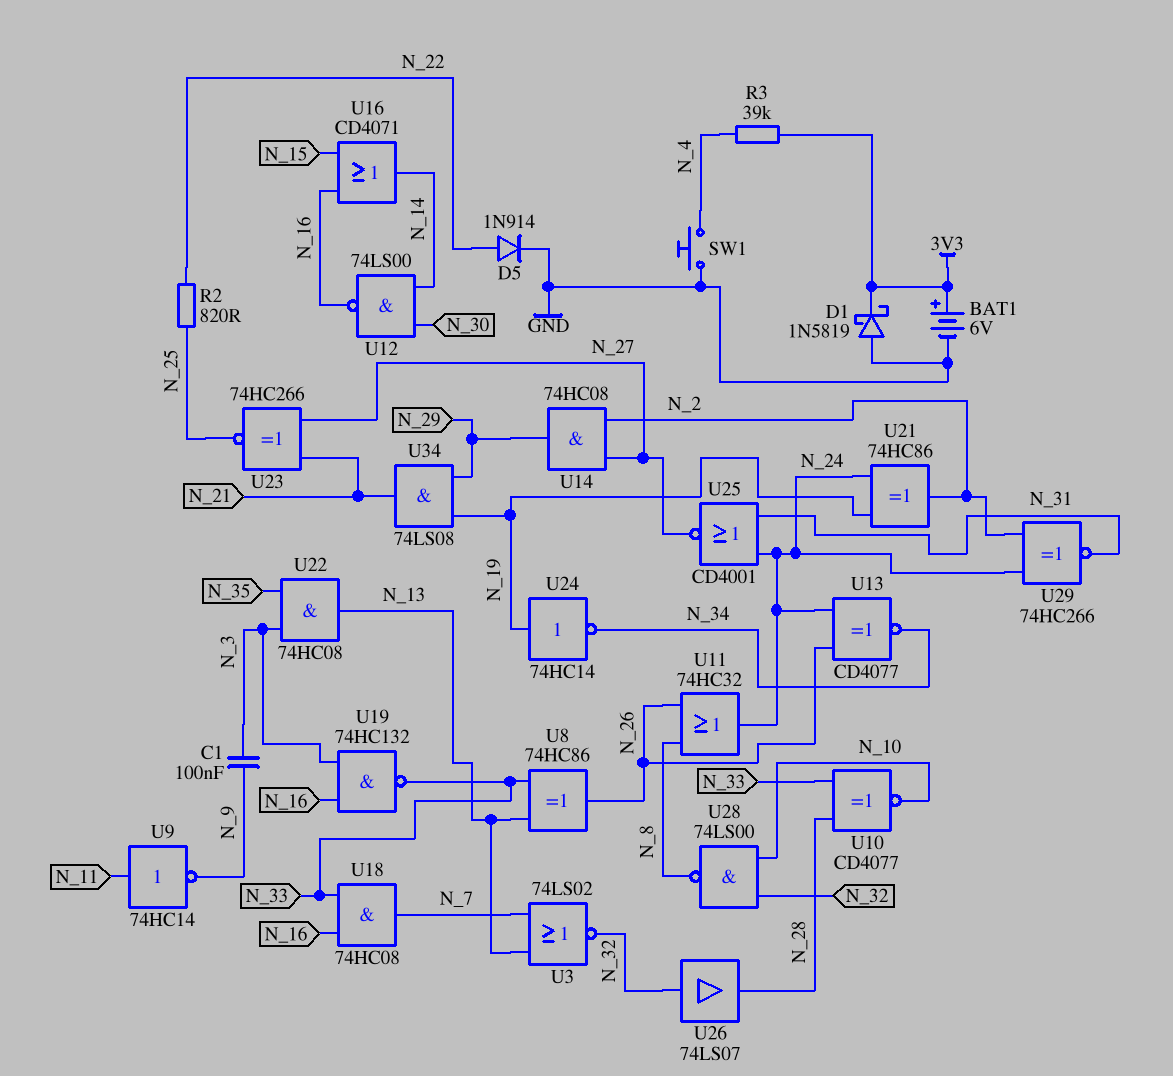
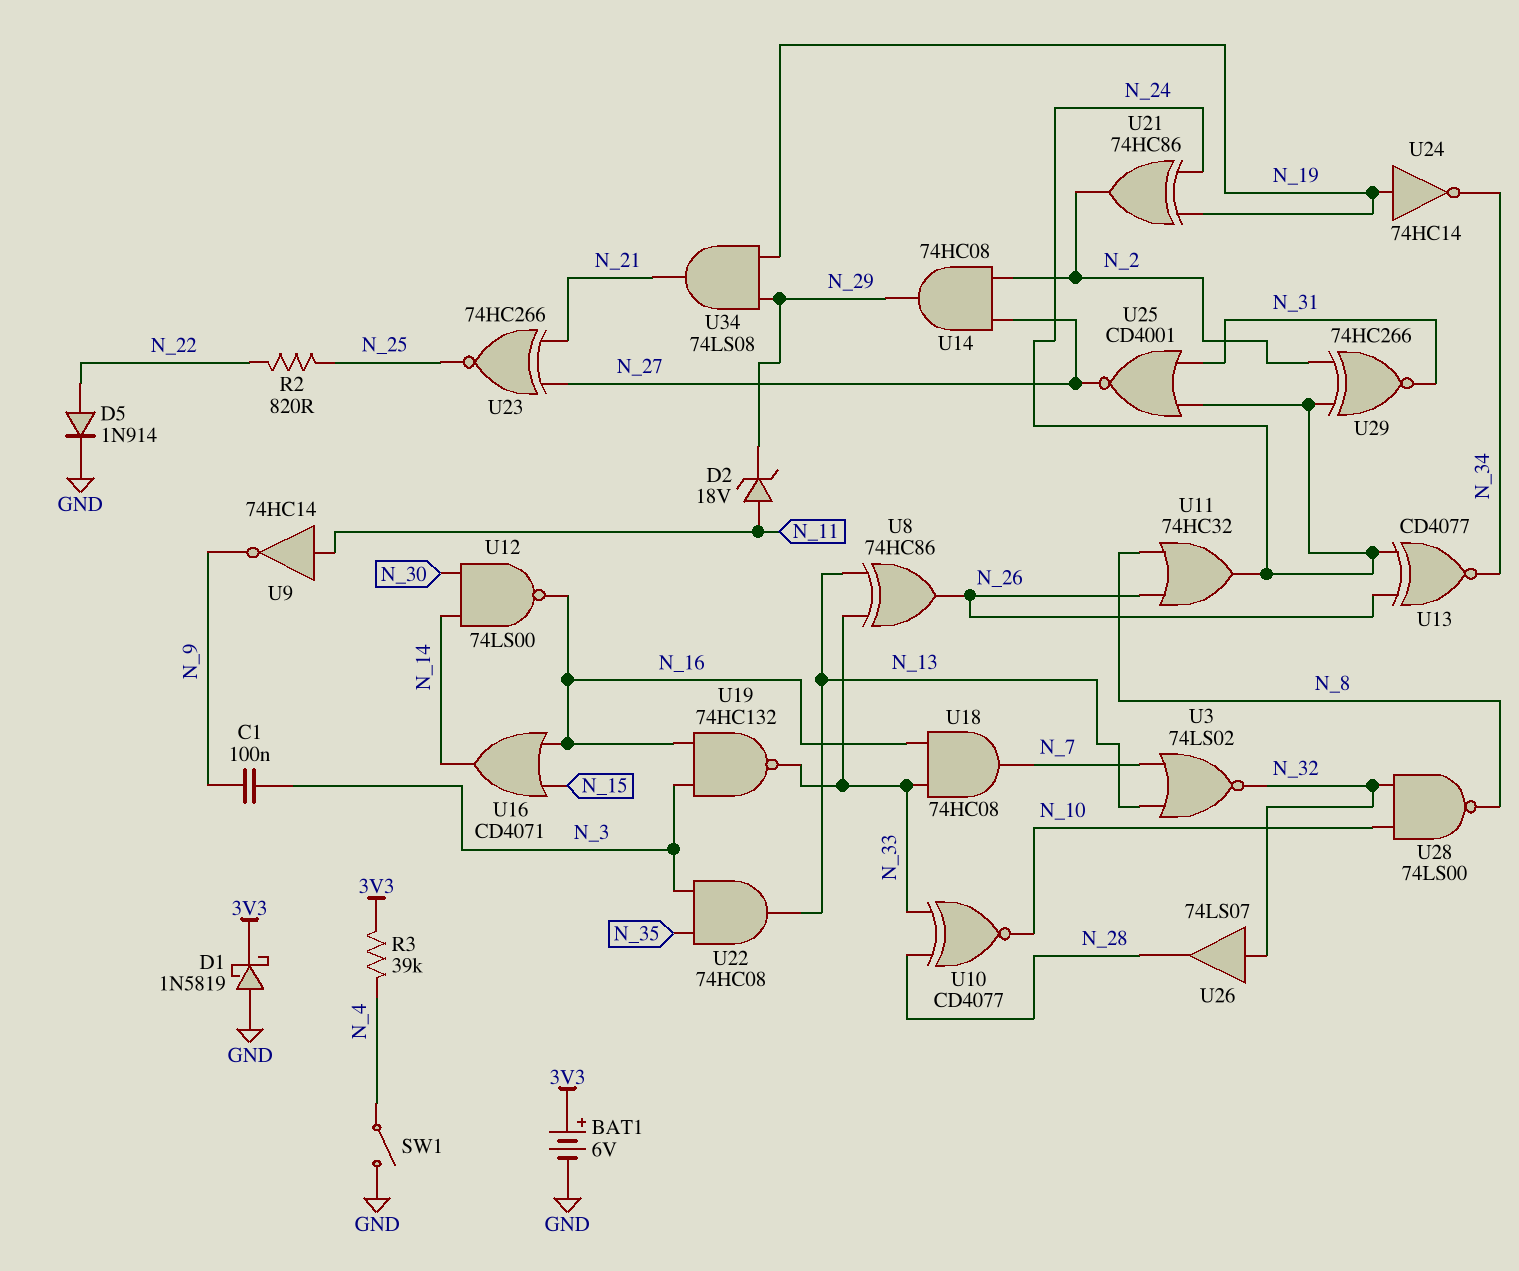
D2: none -> zener 18V (A N_11, K N_29)
SW1: button (GND, N_4) -> switch (GND, N_4)

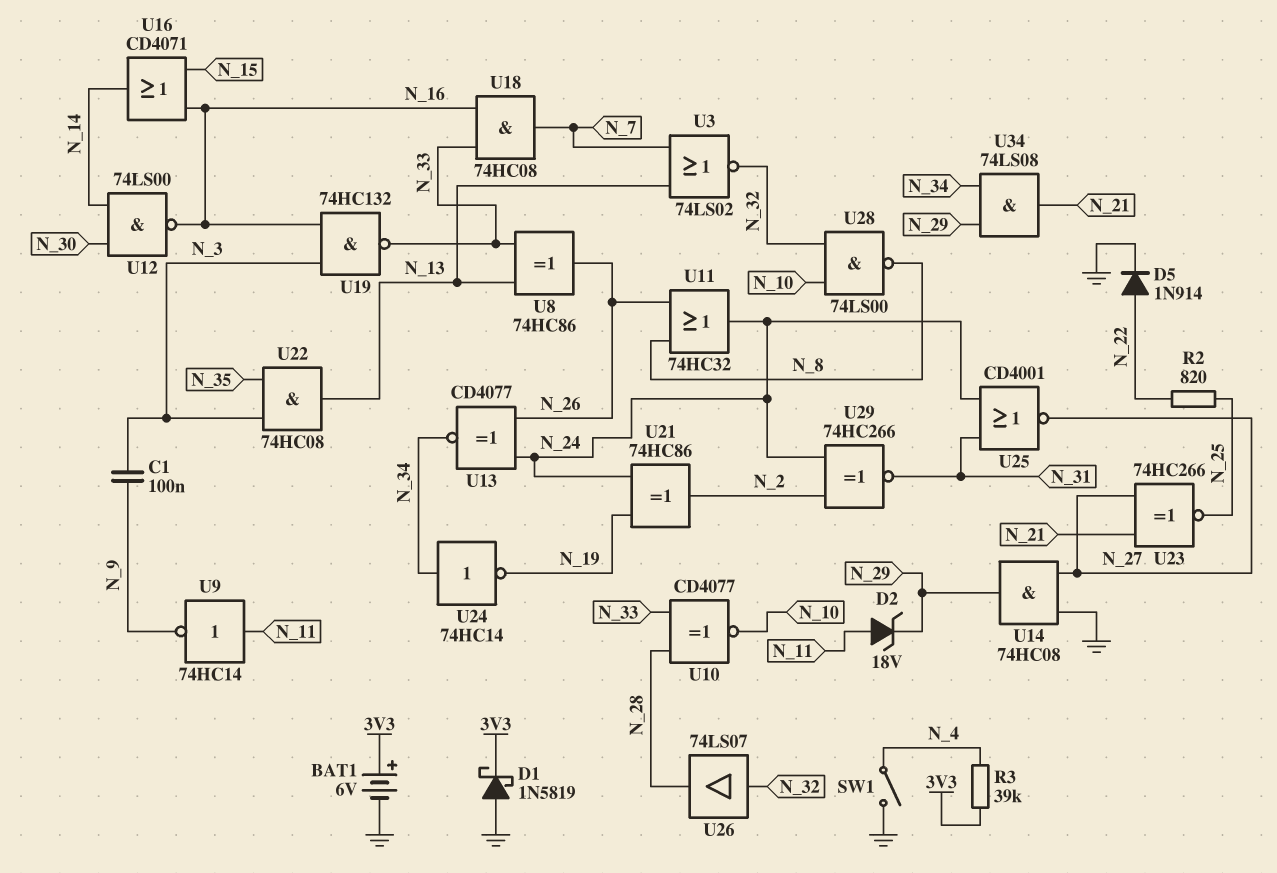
U14: AND 74HC08 (in N_2, in N_27, out N_29) -> AND 74HC08 (in GND, in N_27, out N_29)
U24: NOT 74HC14 (in N_19, out N_34) -> NOT 74HC14 (in N_34, out N_19)
U34: AND 74LS08 (in N_19, in N_29, out N_21) -> AND 74LS08 (in N_29, in N_34, out N_21)

